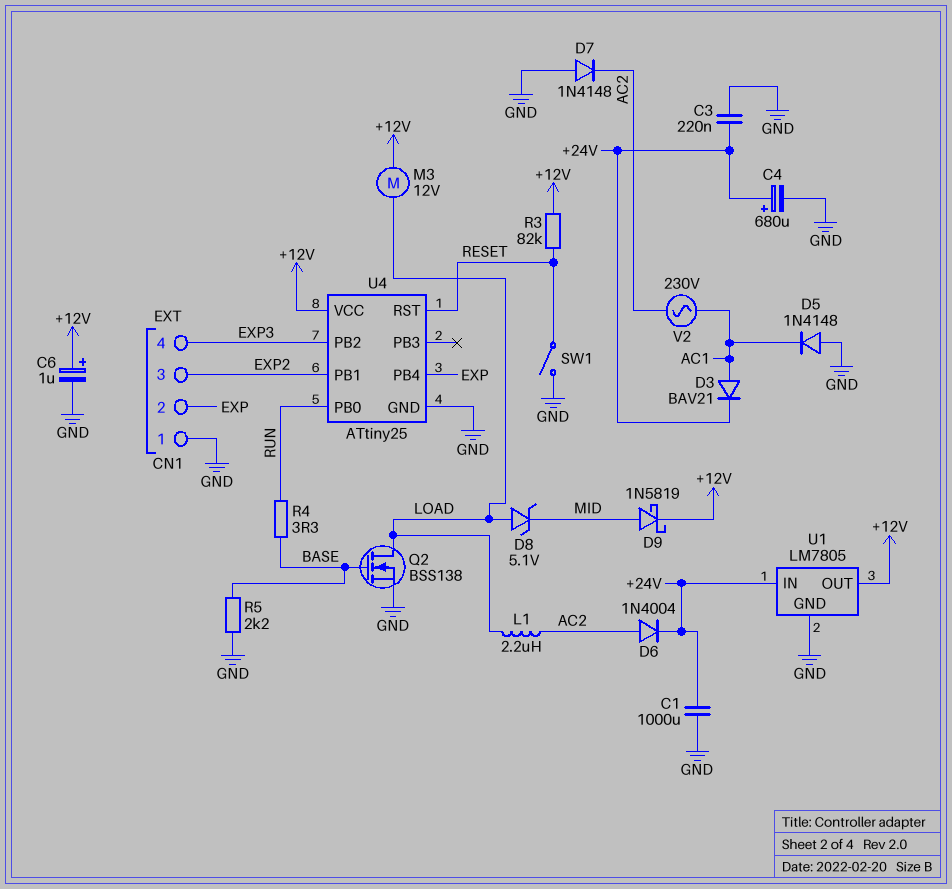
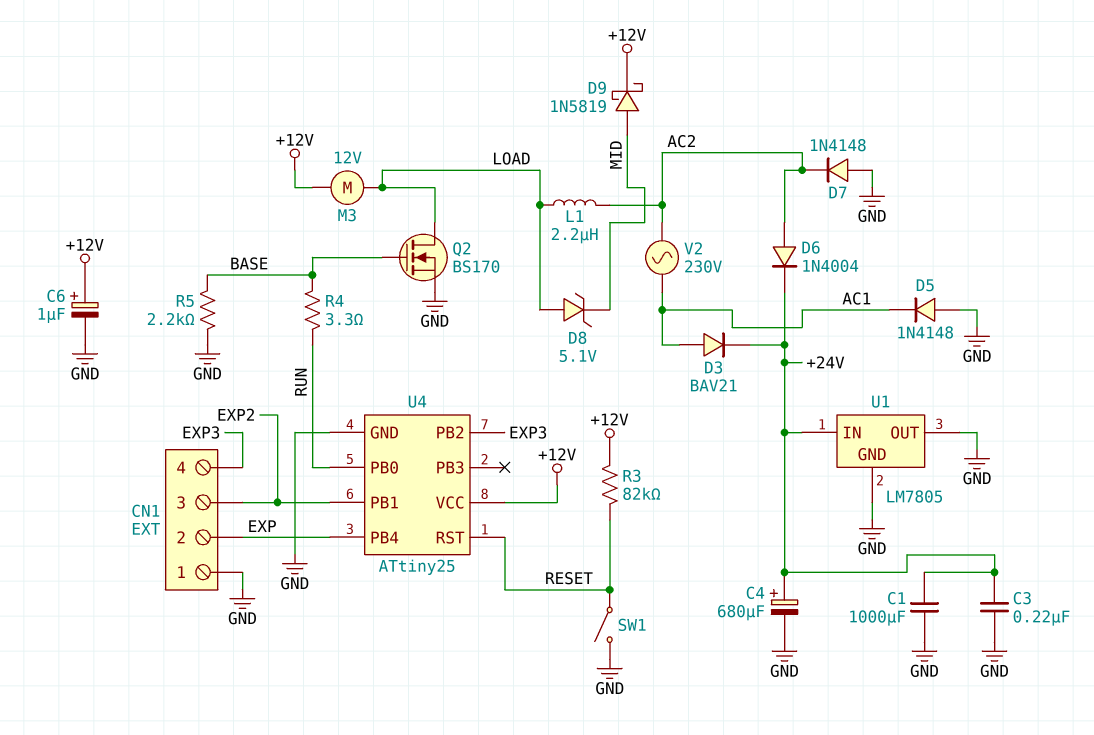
Q2: NMOS BSS138 (G BASE, D LOAD, S GND) -> NMOS BS170 (G BASE, D LOAD, S GND)
U1 pin OUT: +12V -> GND

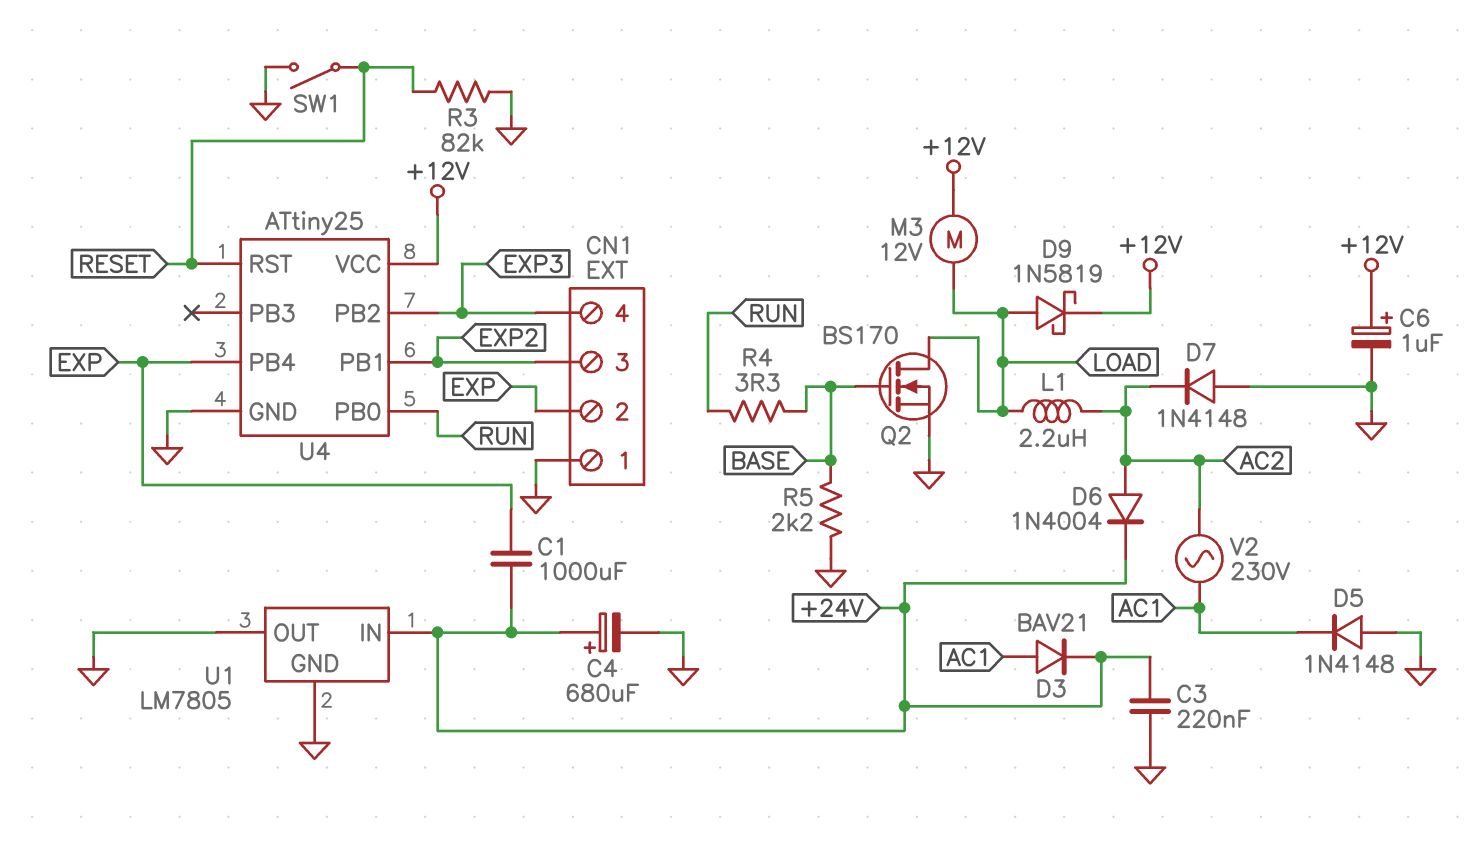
C1: 1000uF (+24V, GND) -> 1000uF (+24V, EXP)
D8: zener 5.1V (A LOAD, K MID) -> none
D9: schottky 1N5819 (A MID, K +12V) -> schottky 1N5819 (A LOAD, K +12V)
R3: 82k (+12V, RESET) -> 82k (GND, RESET)

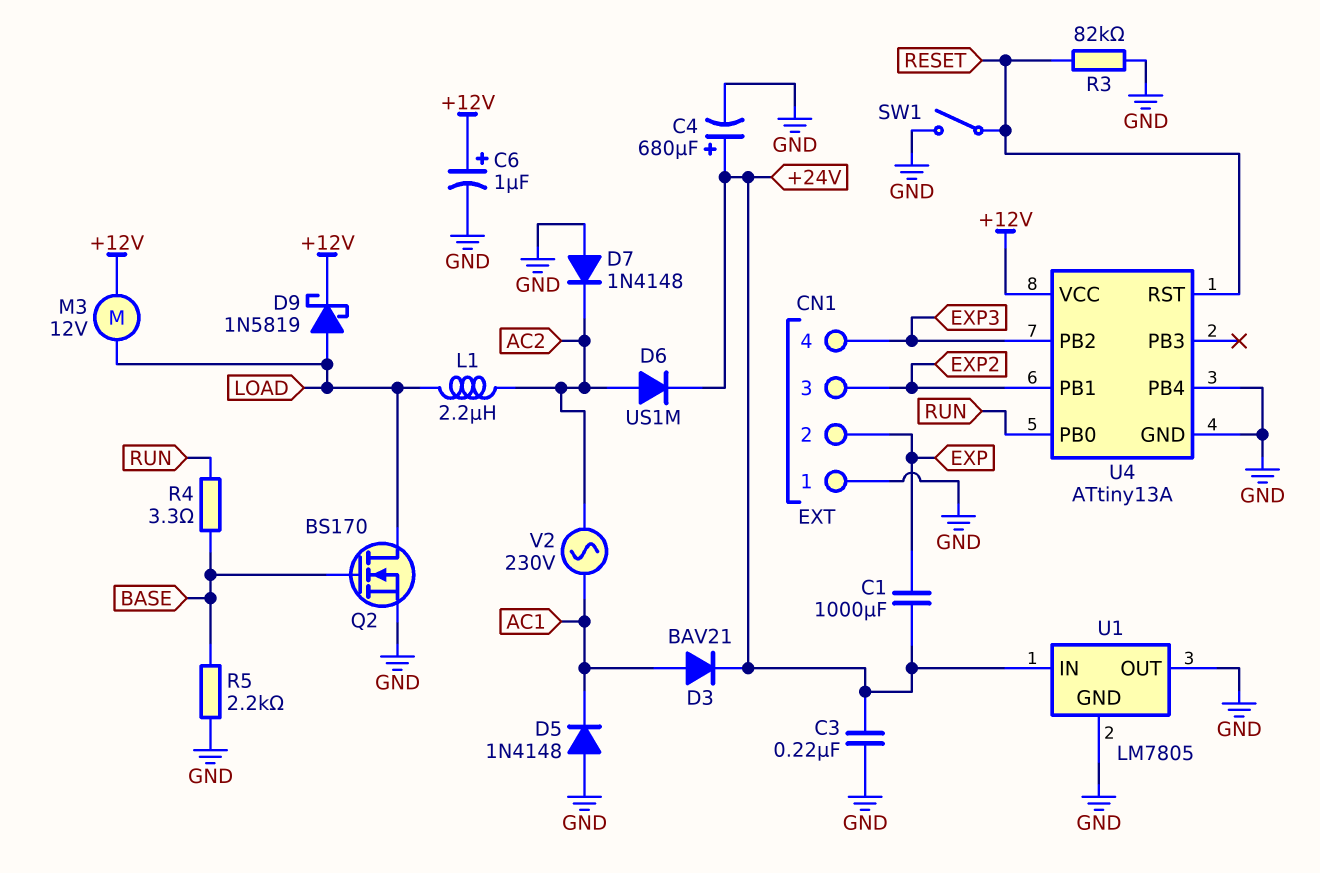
D6: diode 1N4004 (A AC2, K +24V) -> diode US1M (A AC2, K +24V)
U4: ATtiny25 -> ATtiny13A
U4 pin PB4: EXP -> GND

